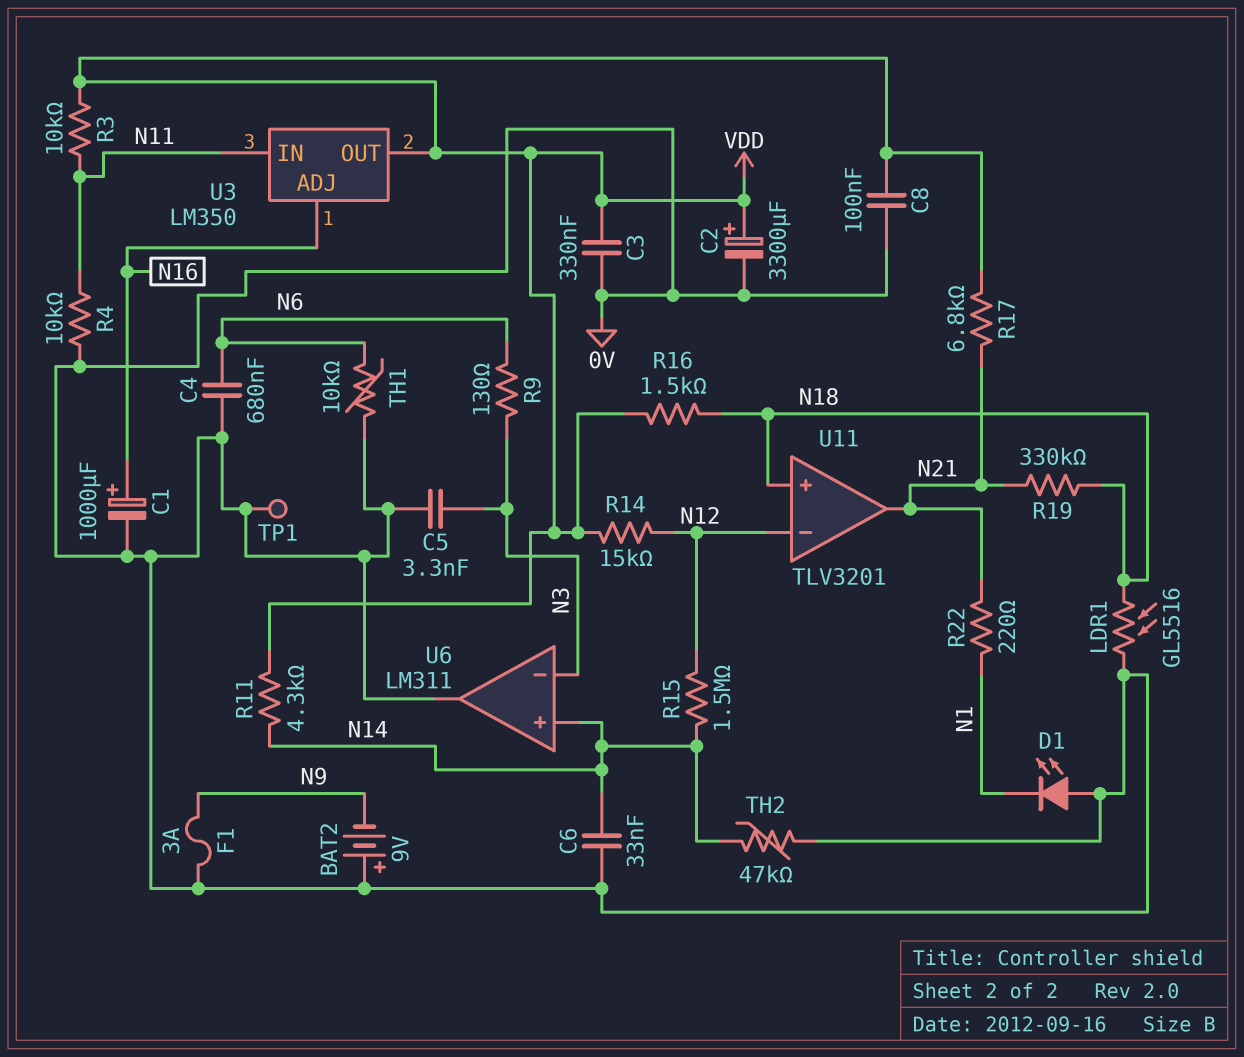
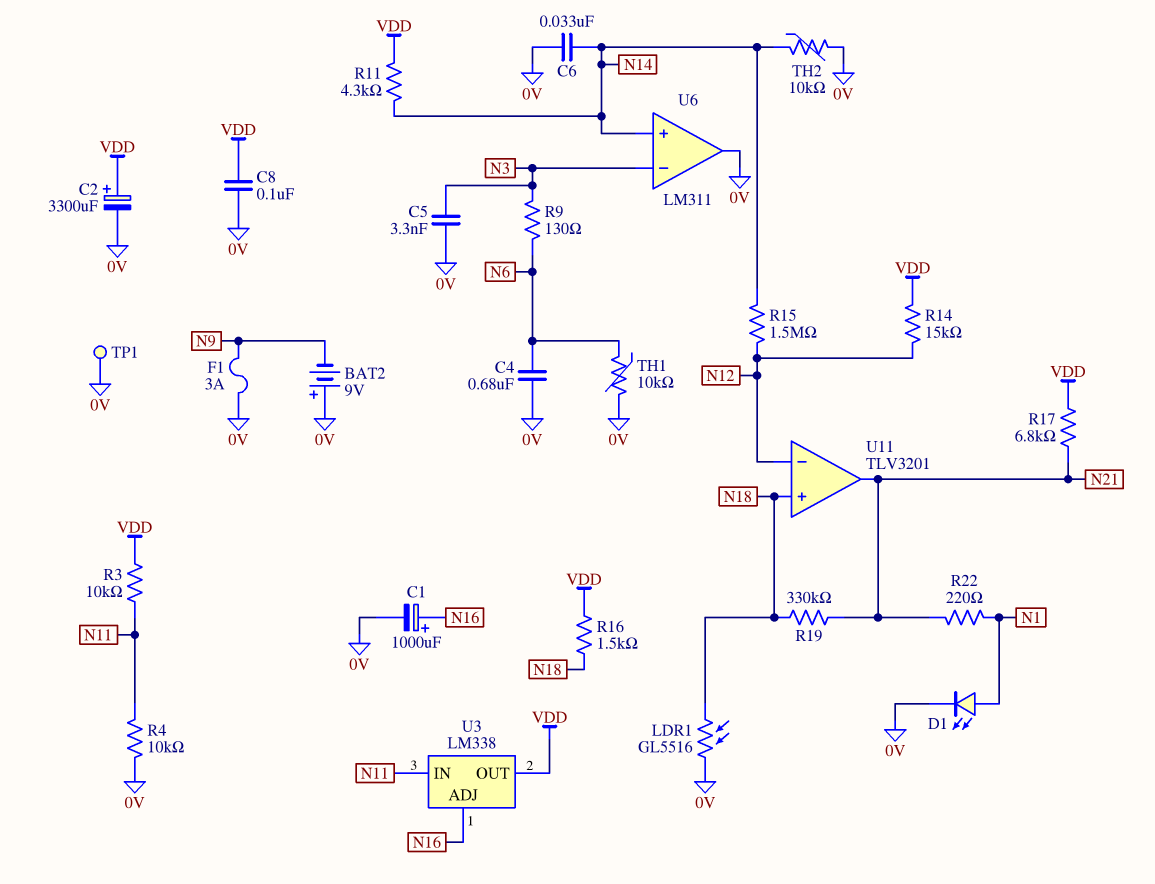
C3: 330nF (0V, VDD) -> none
D1: LED (A 0V, K N1) -> LED (A N1, K 0V)
TH2: 47k (0V, N14) -> 10k (0V, N14)
U3: LM350 -> LM338

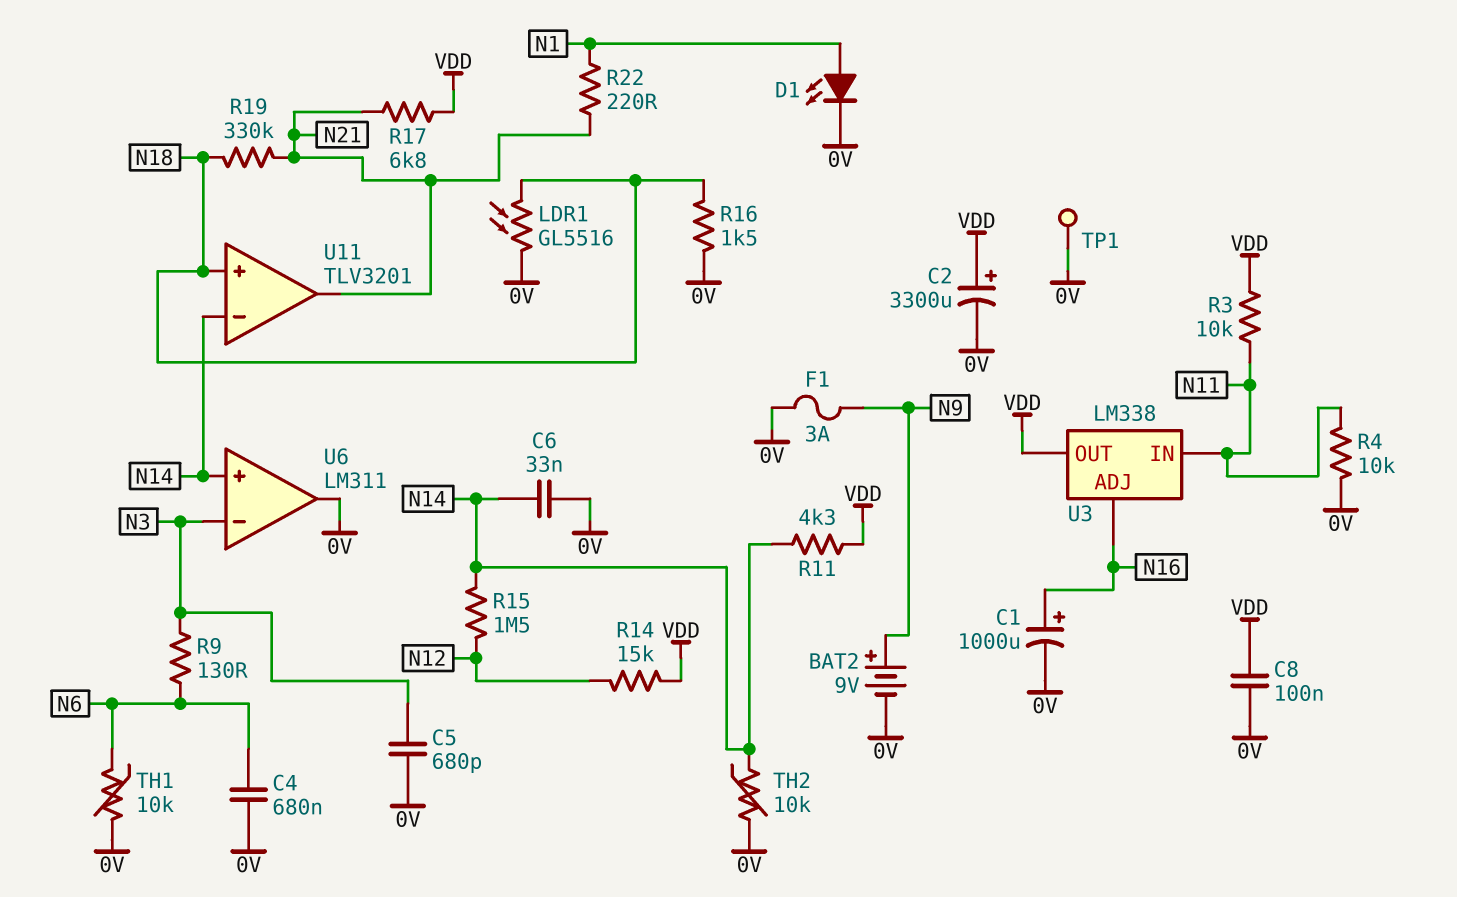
BAT2: 9V (plus 0V, minus N9) -> 9V (plus N9, minus 0V)
C5: 3.3nF (0V, N3) -> 680pF (0V, N3)
R16: 1.5k (N18, VDD) -> 1.5k (0V, N18)
U11 pin in-: N12 -> N14

